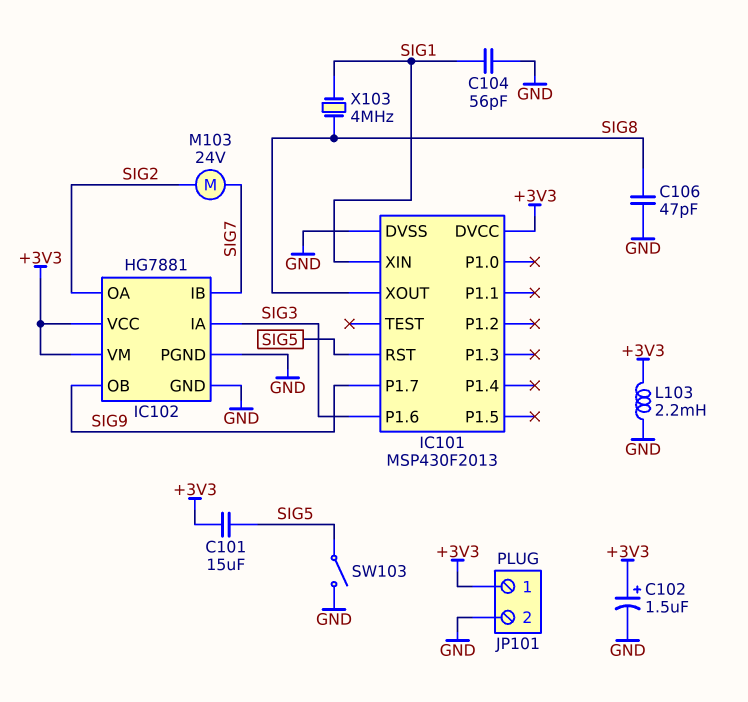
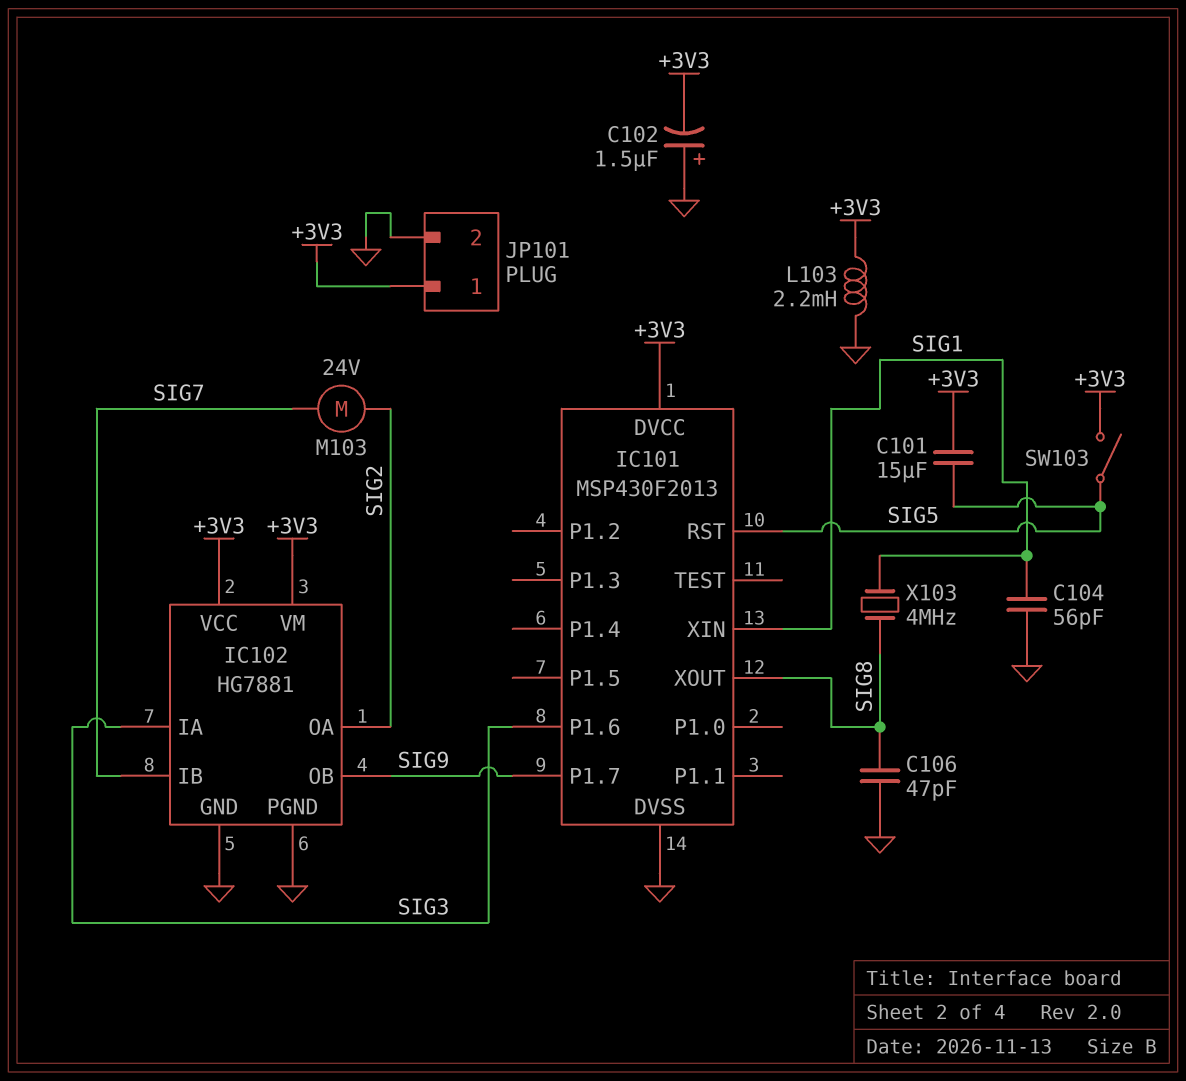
C102: 1.5uF (plus +3V3, minus GND) -> 1.5uF (plus GND, minus +3V3)
SW103: switch (GND, SIG5) -> switch (+3V3, SIG5)

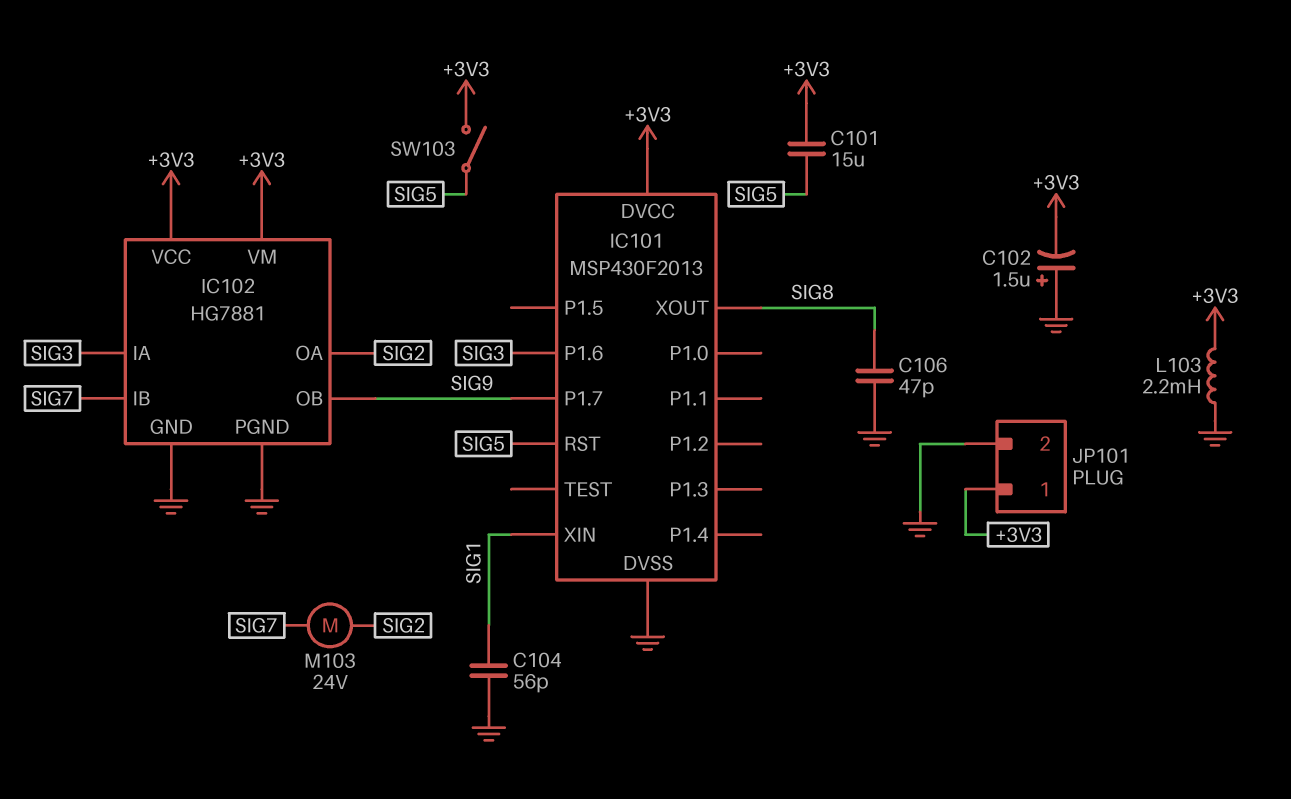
X103: 4MHz (SIG1, SIG8) -> none

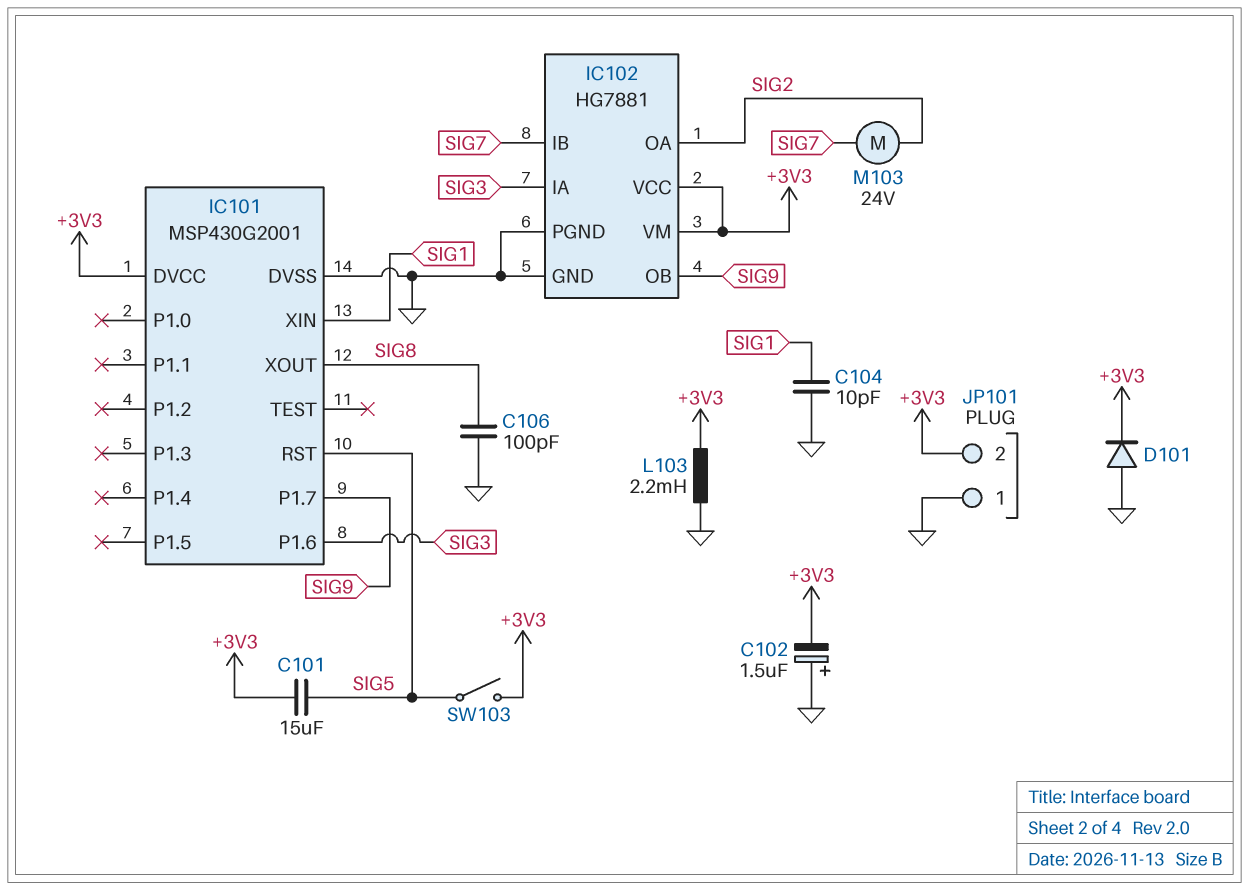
C104: 56pF (GND, SIG1) -> 10pF (GND, SIG1)
C106: 47pF (GND, SIG8) -> 100pF (GND, SIG8)
D101: none -> diode (A GND, K +3V3)
IC101: MSP430F2013 -> MSP430G2001
JP101 pin 1: +3V3 -> GND
JP101 pin 2: GND -> +3V3

